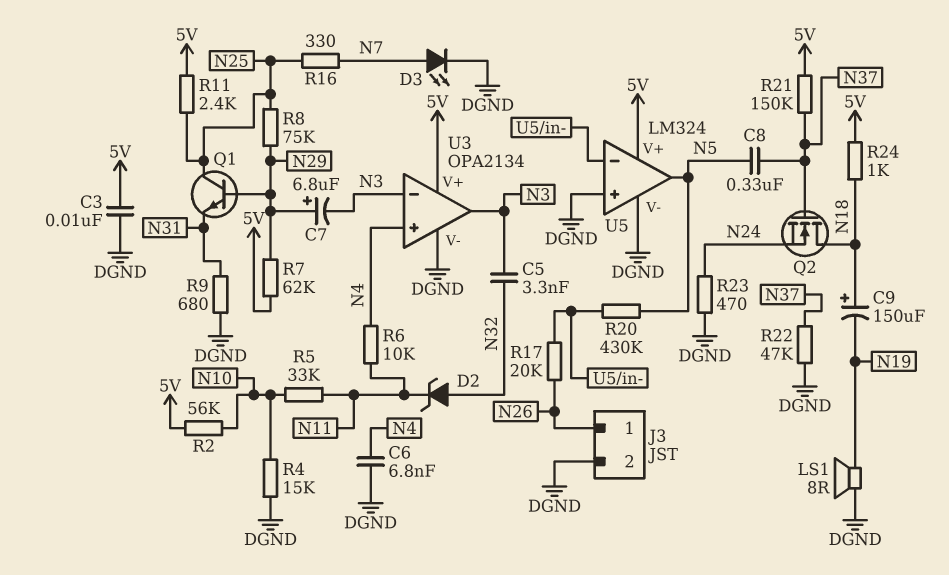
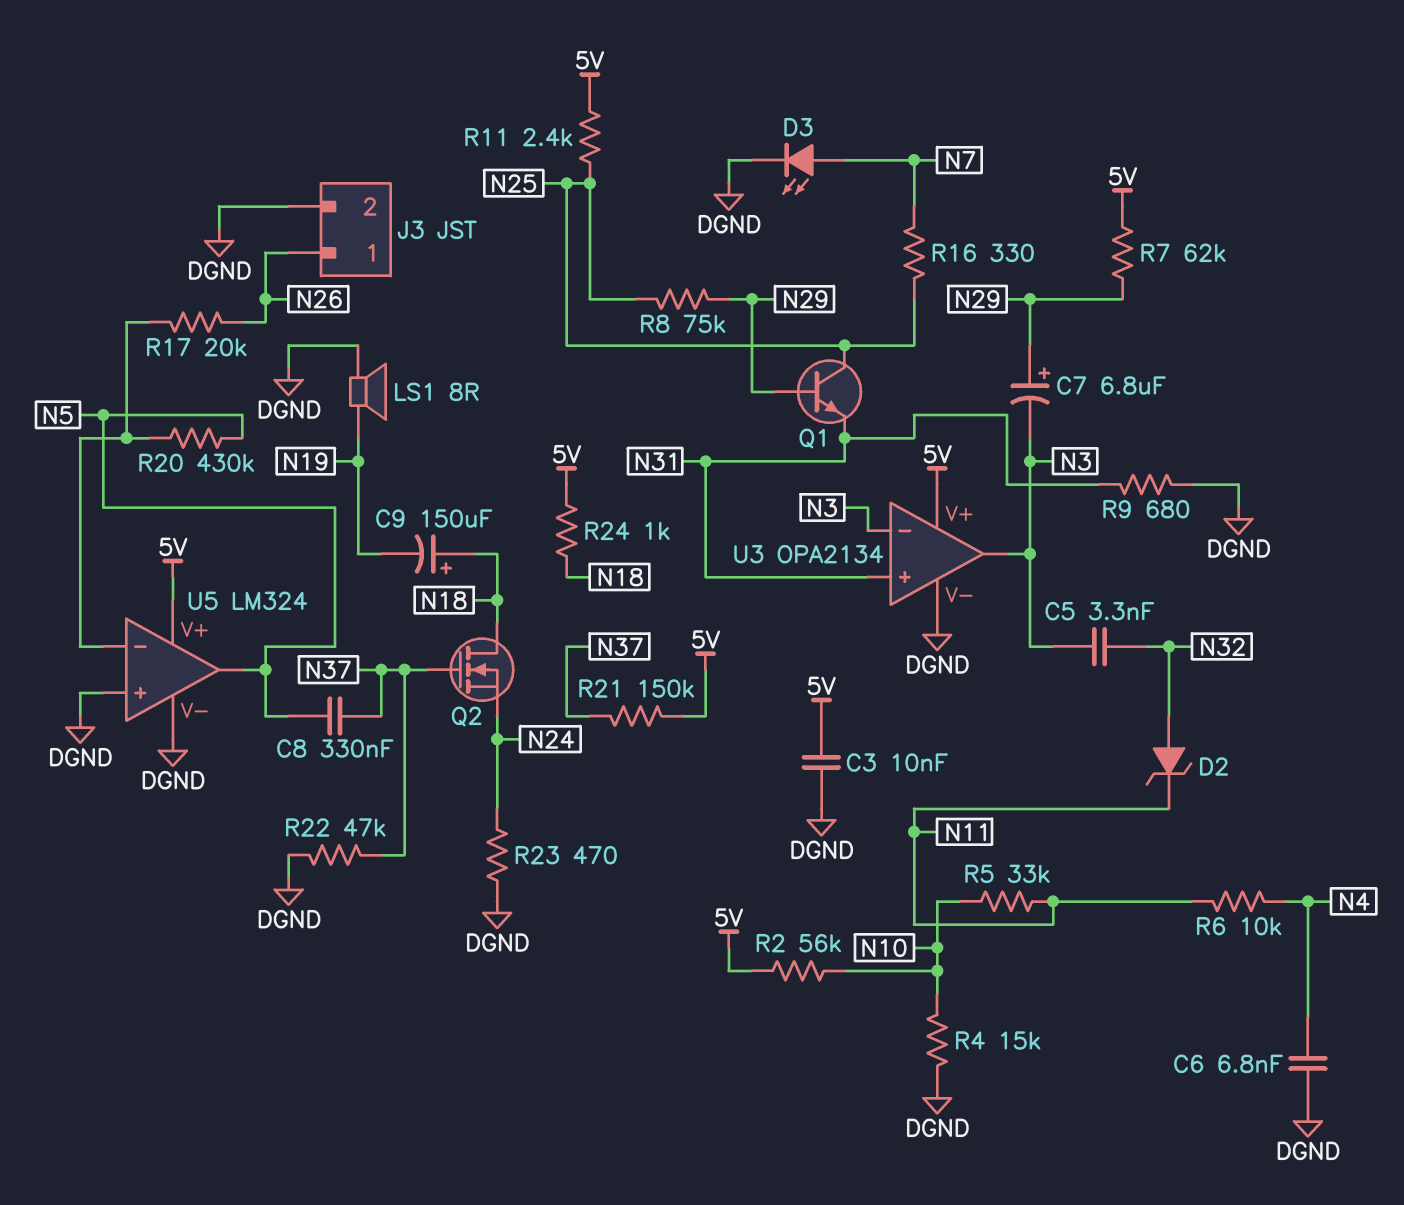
U3 pin in+: N4 -> N31

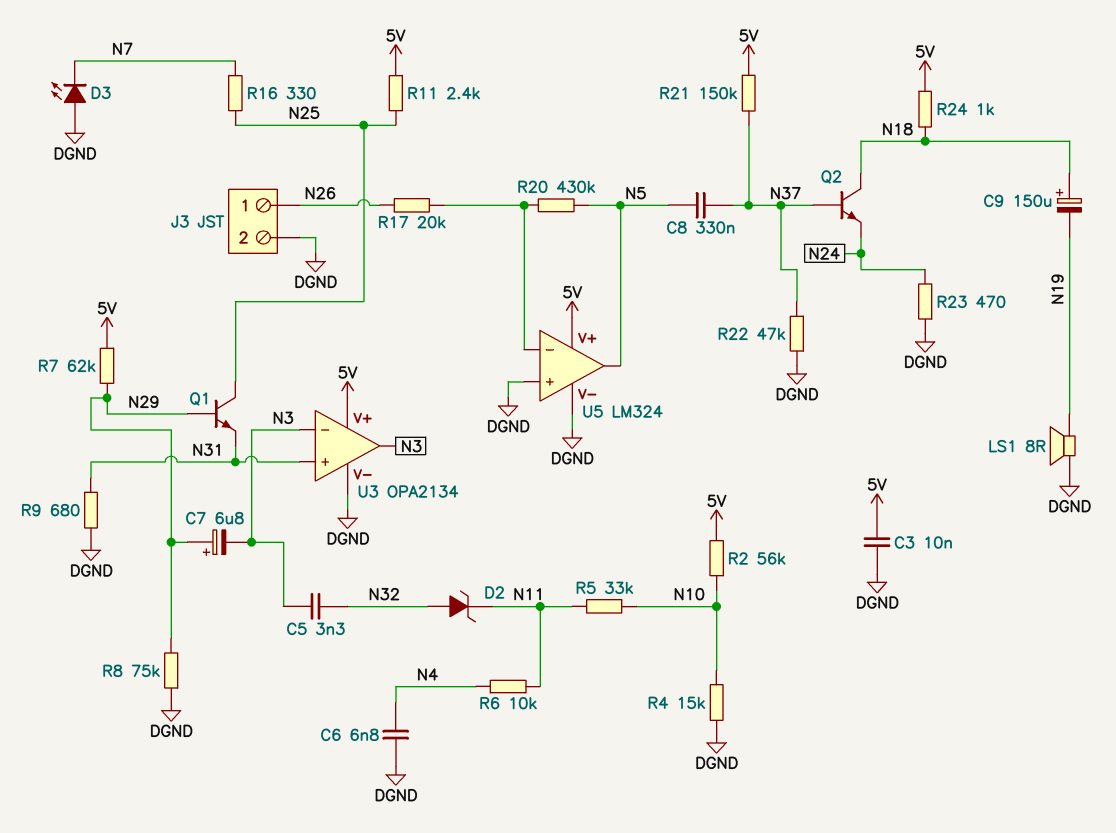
D3: LED (A N7, K DGND) -> LED (A DGND, K N7)
Q2: NMOS (G N37, D N18, S N24) -> NPN (B N37, C N18, E N24)
R8: 75k (N25, N29) -> 75k (DGND, N29)

